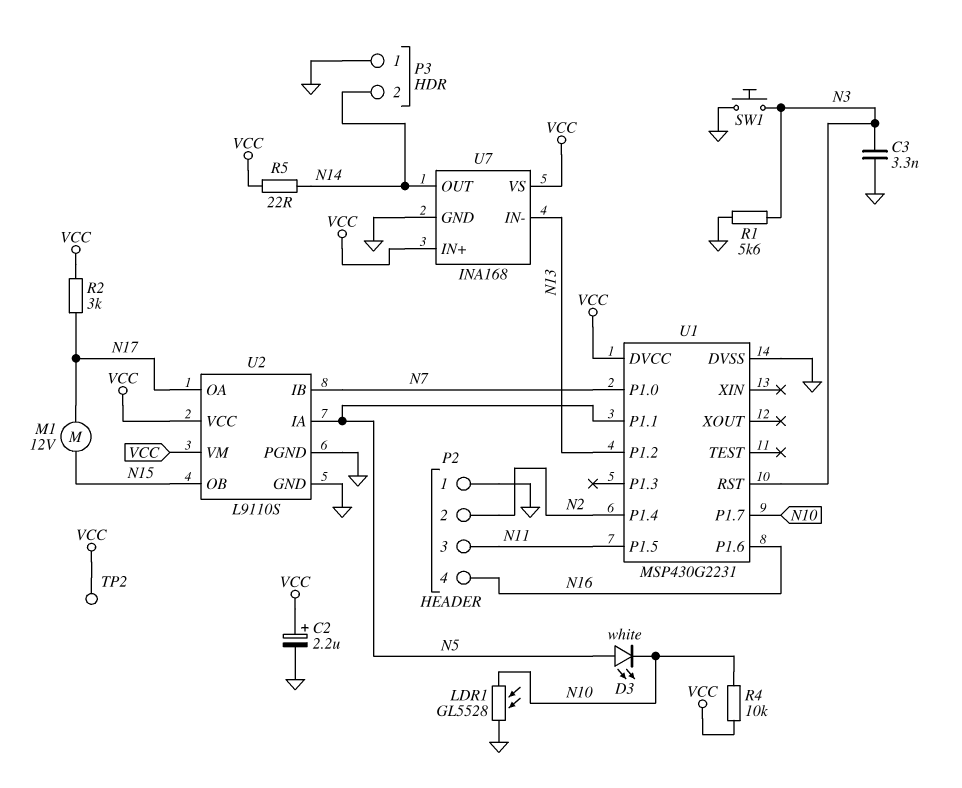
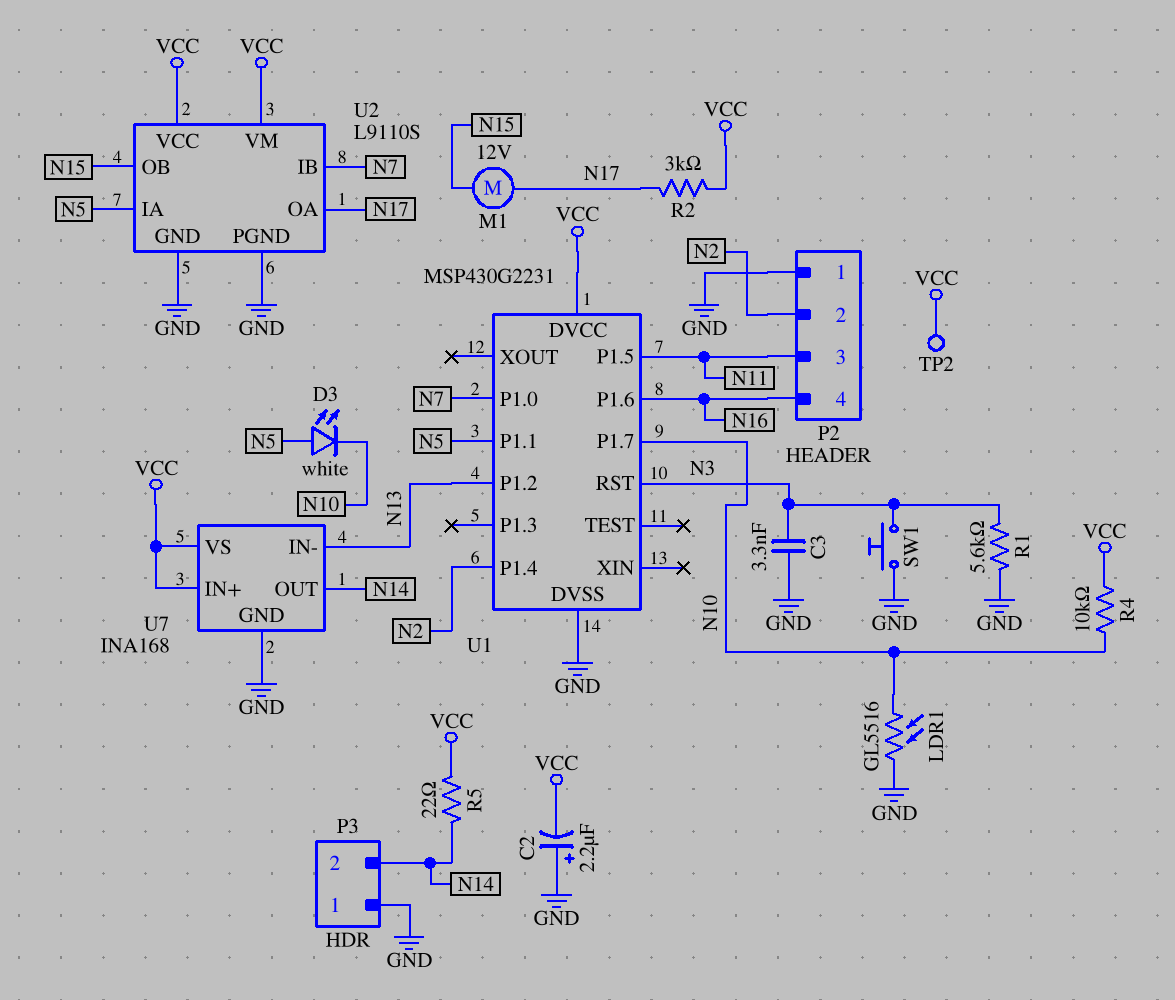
C2: 2.2uF (plus VCC, minus GND) -> 2.2uF (plus GND, minus VCC)
LDR1: GL5528 (GND, N10) -> GL5516 (GND, N10)

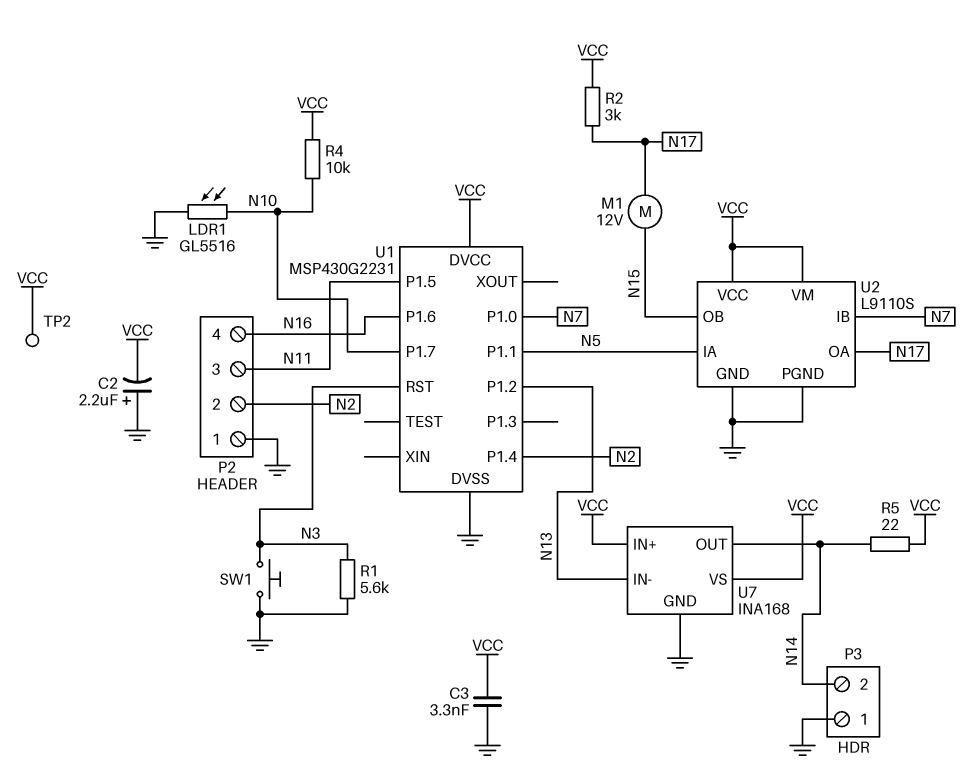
C3: 3.3nF (GND, N3) -> 3.3nF (GND, VCC)
D3: LED white (A N5, K N10) -> none

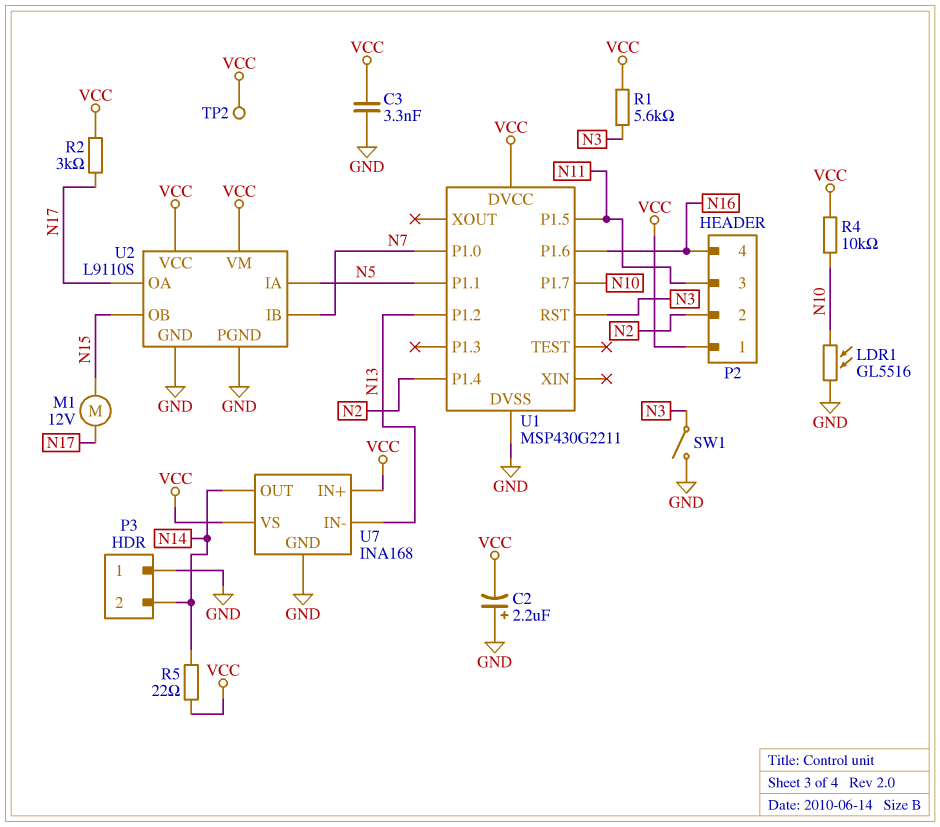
P2 pin 1: GND -> VCC
R1: 5.6k (GND, N3) -> 5.6k (N3, VCC)
SW1: button (GND, N3) -> switch (GND, N3)
U1: MSP430G2231 -> MSP430G2211

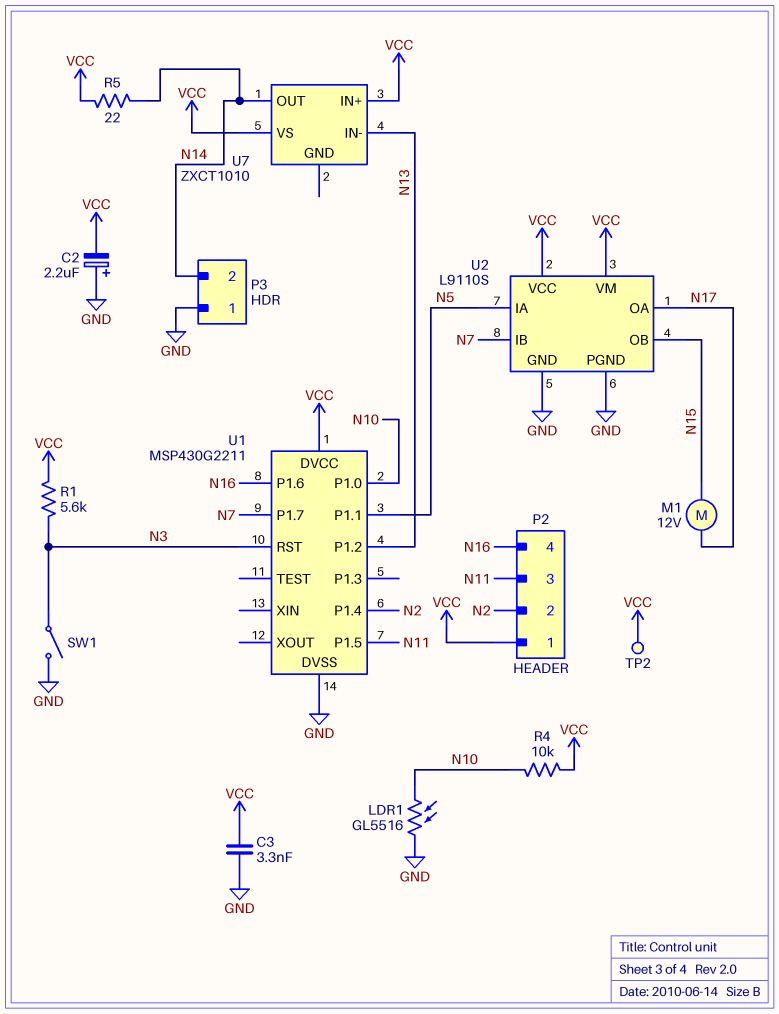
R2: 3k (N17, VCC) -> none
U1 pin P1.0: N7 -> N10
U1 pin P1.7: N10 -> N7
U7: INA168 -> ZXCT1010
U7 pin GND: GND -> none

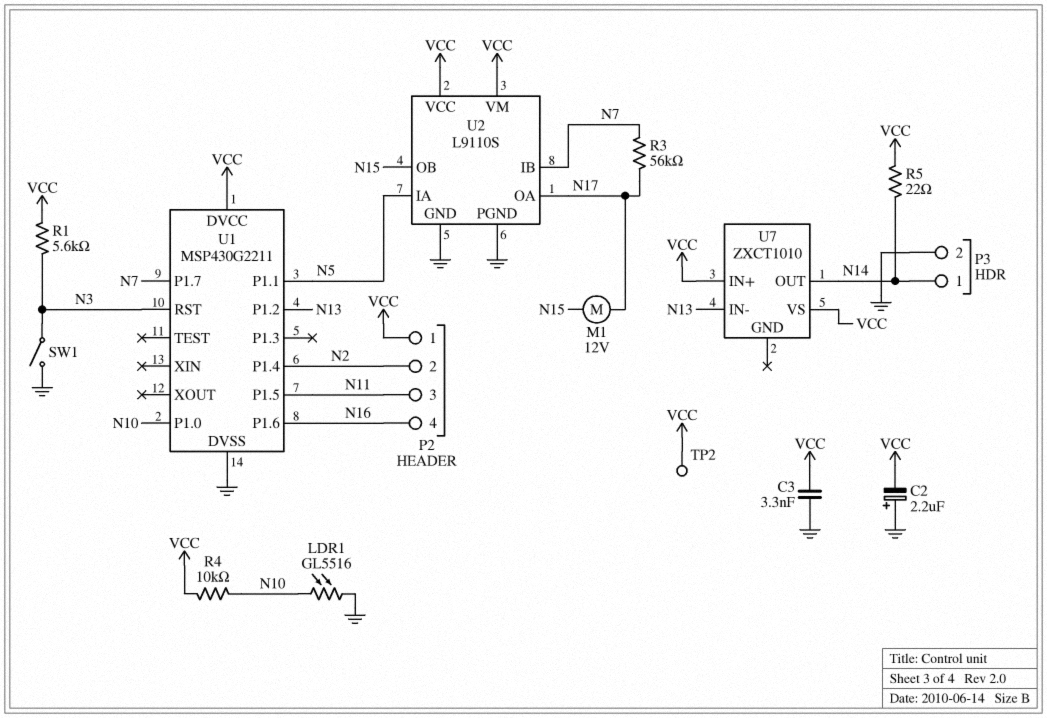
P3 pin 1: GND -> N14
P3 pin 2: N14 -> GND
R3: none -> 56k (N7, N17)

